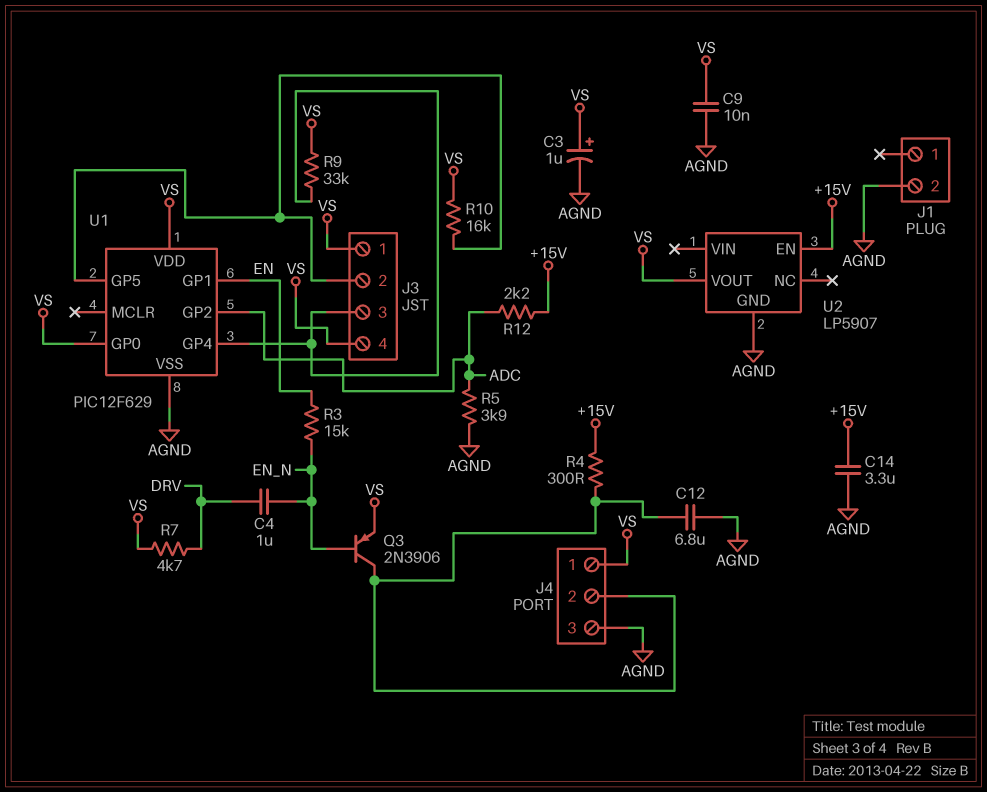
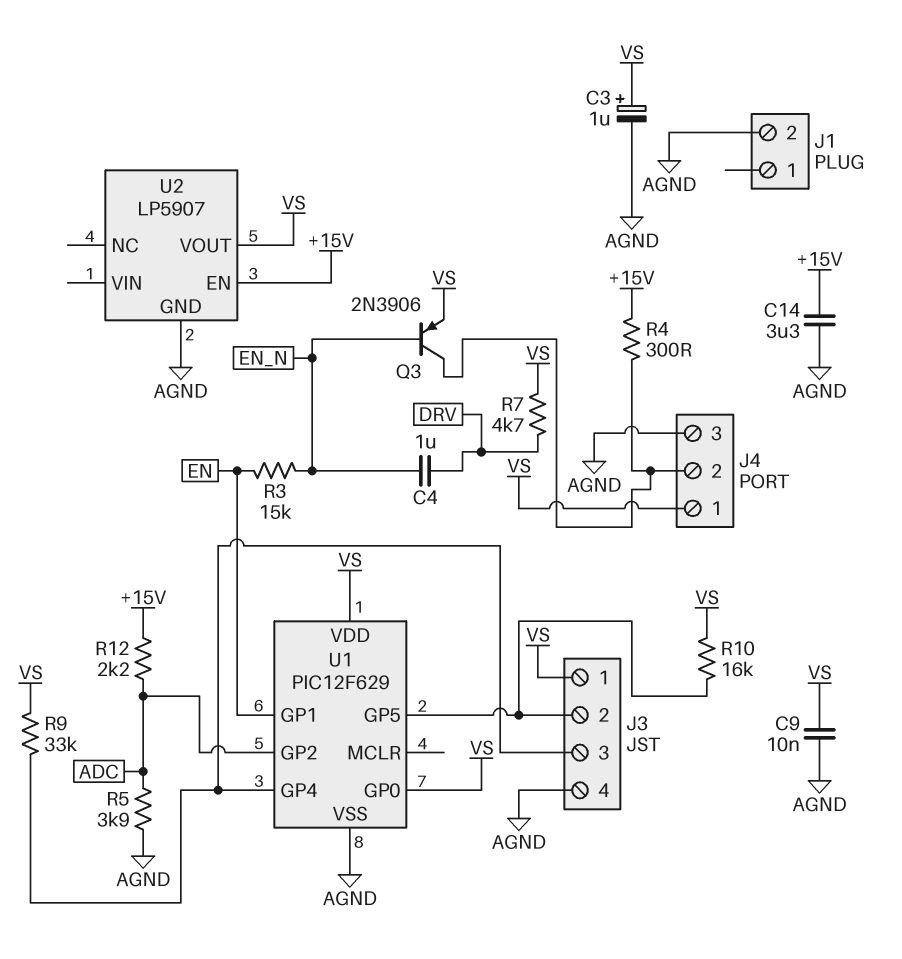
C12: 6.8uF (AGND, J4/2) -> none
J3 pin 4: VS -> AGND

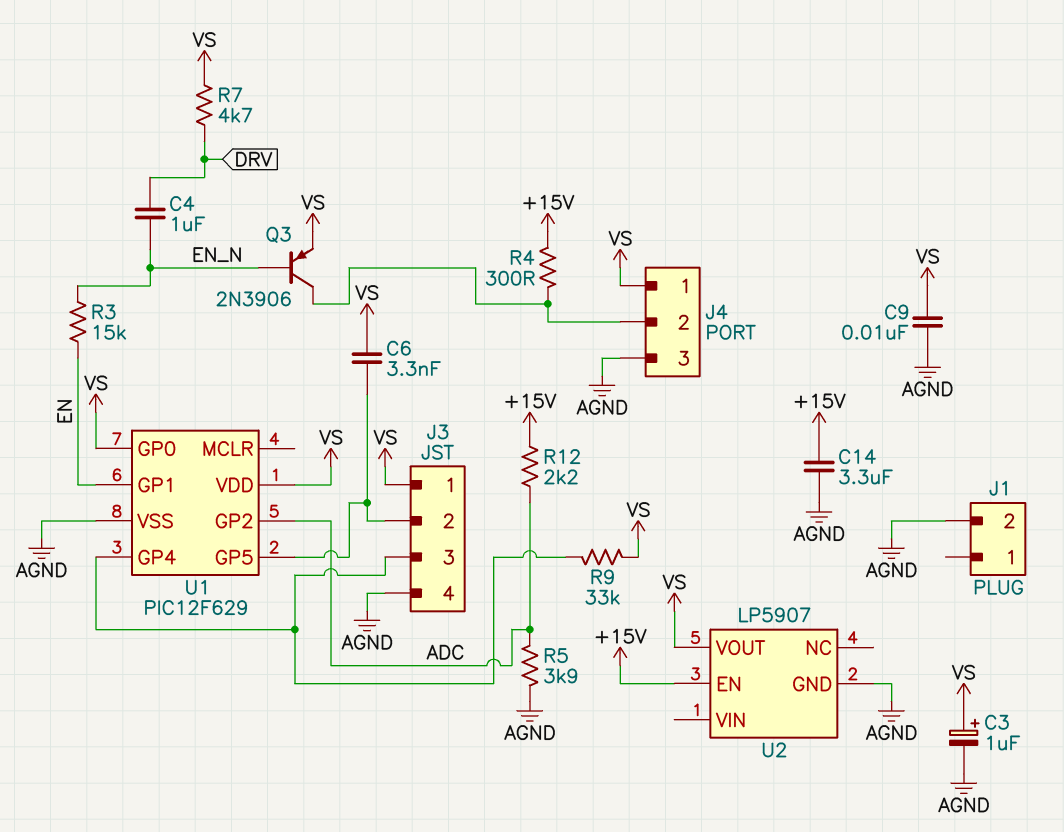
C6: none -> 3.3nF (J3/2, VS)
R10: 16k (J3/2, VS) -> none

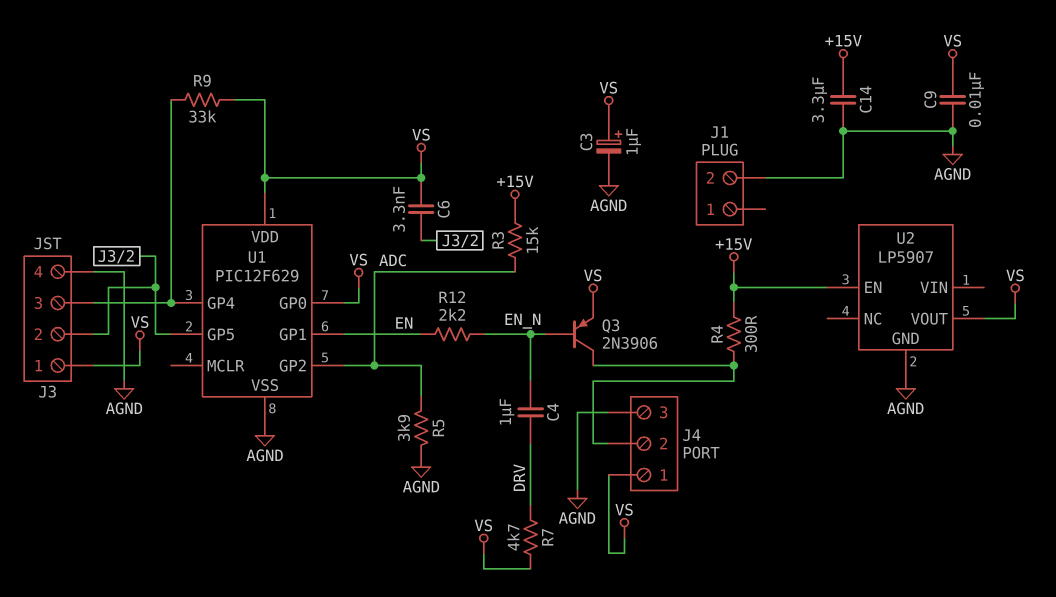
R3: 15k (EN, EN_N) -> 15k (+15V, ADC)
R12: 2.2k (+15V, ADC) -> 2.2k (EN, EN_N)

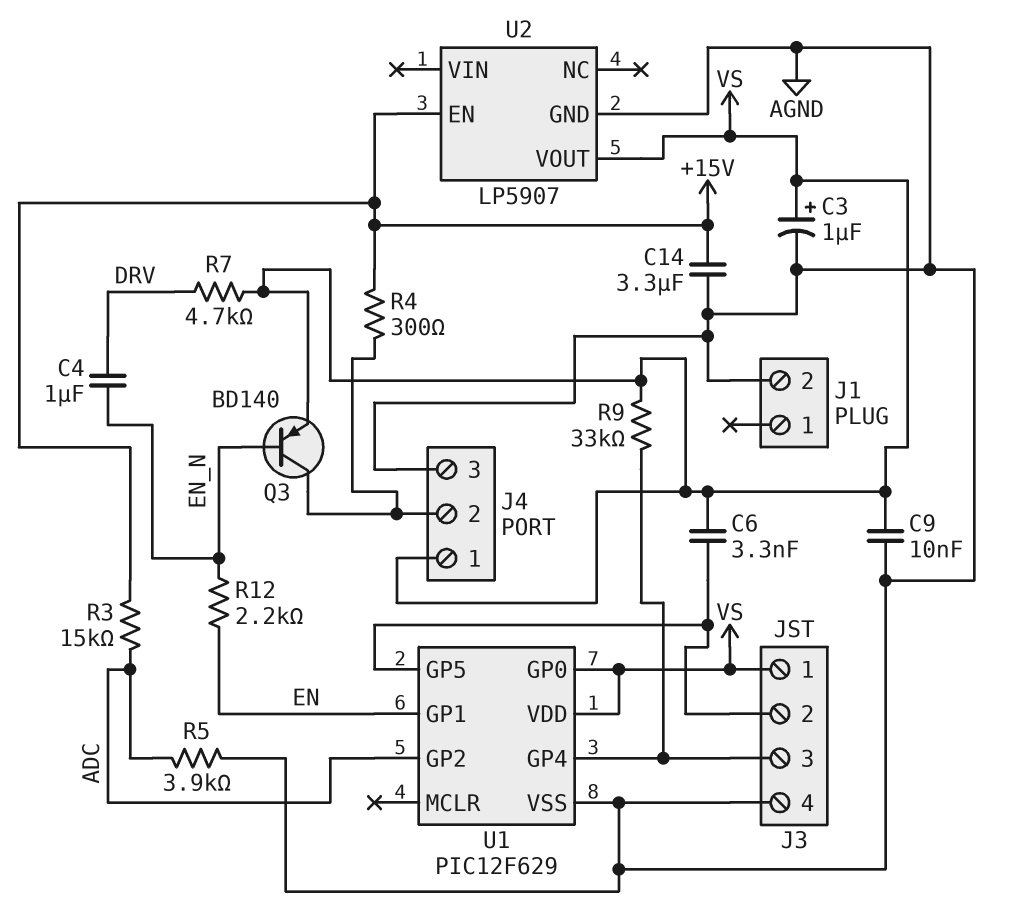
Q3: PNP 2N3906 (B EN_N, C J4/2, E VS) -> PNP BD140 (B EN_N, C J4/2, E VS)

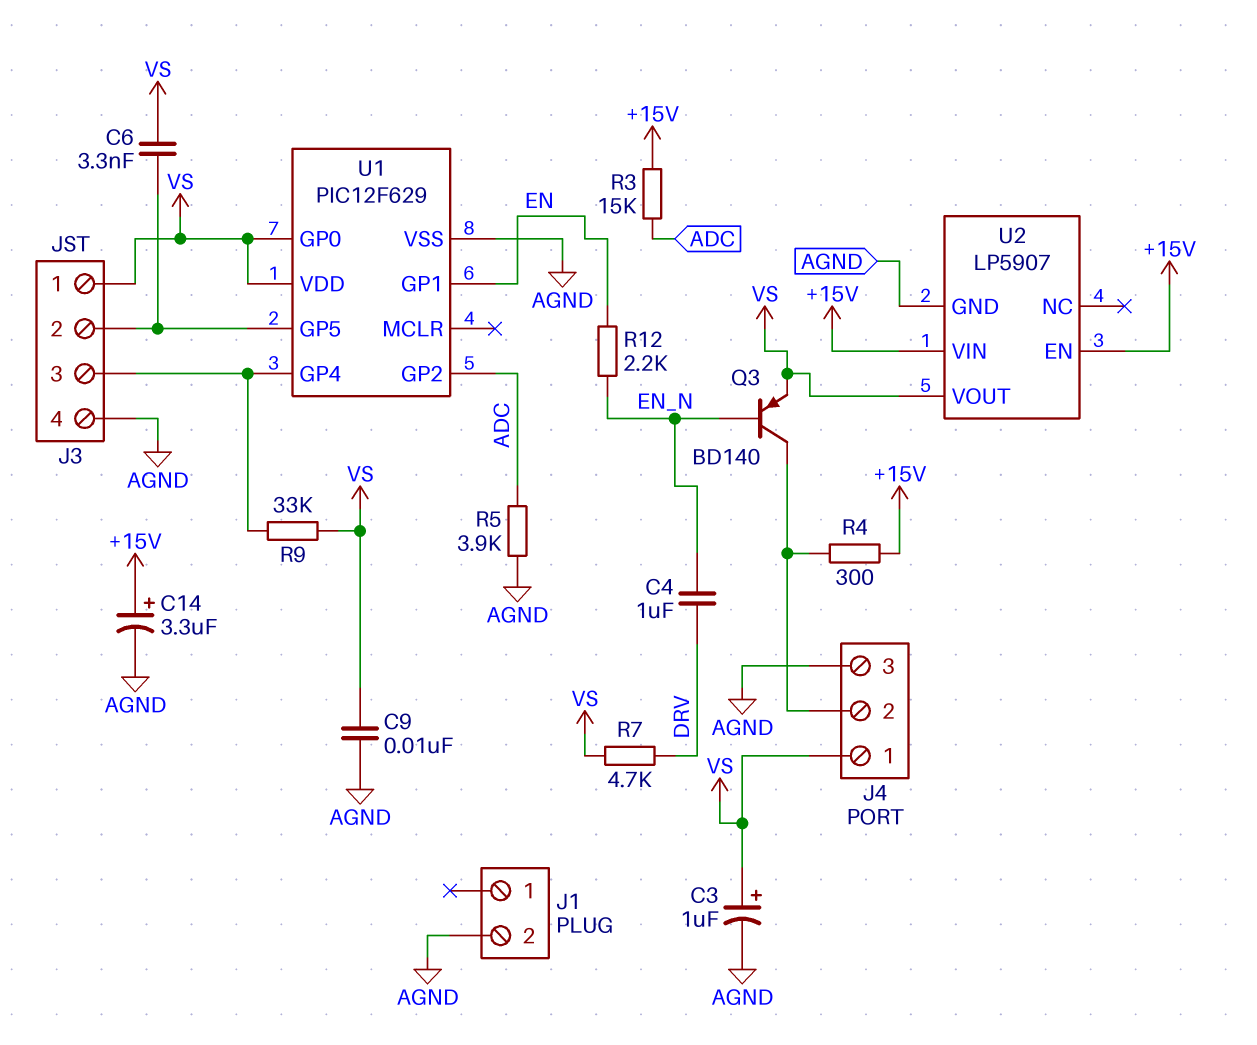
C14: 3.3uF (+15V, AGND) -> 3.3uF (plus +15V, minus AGND)
U2 pin VIN: none -> +15V

